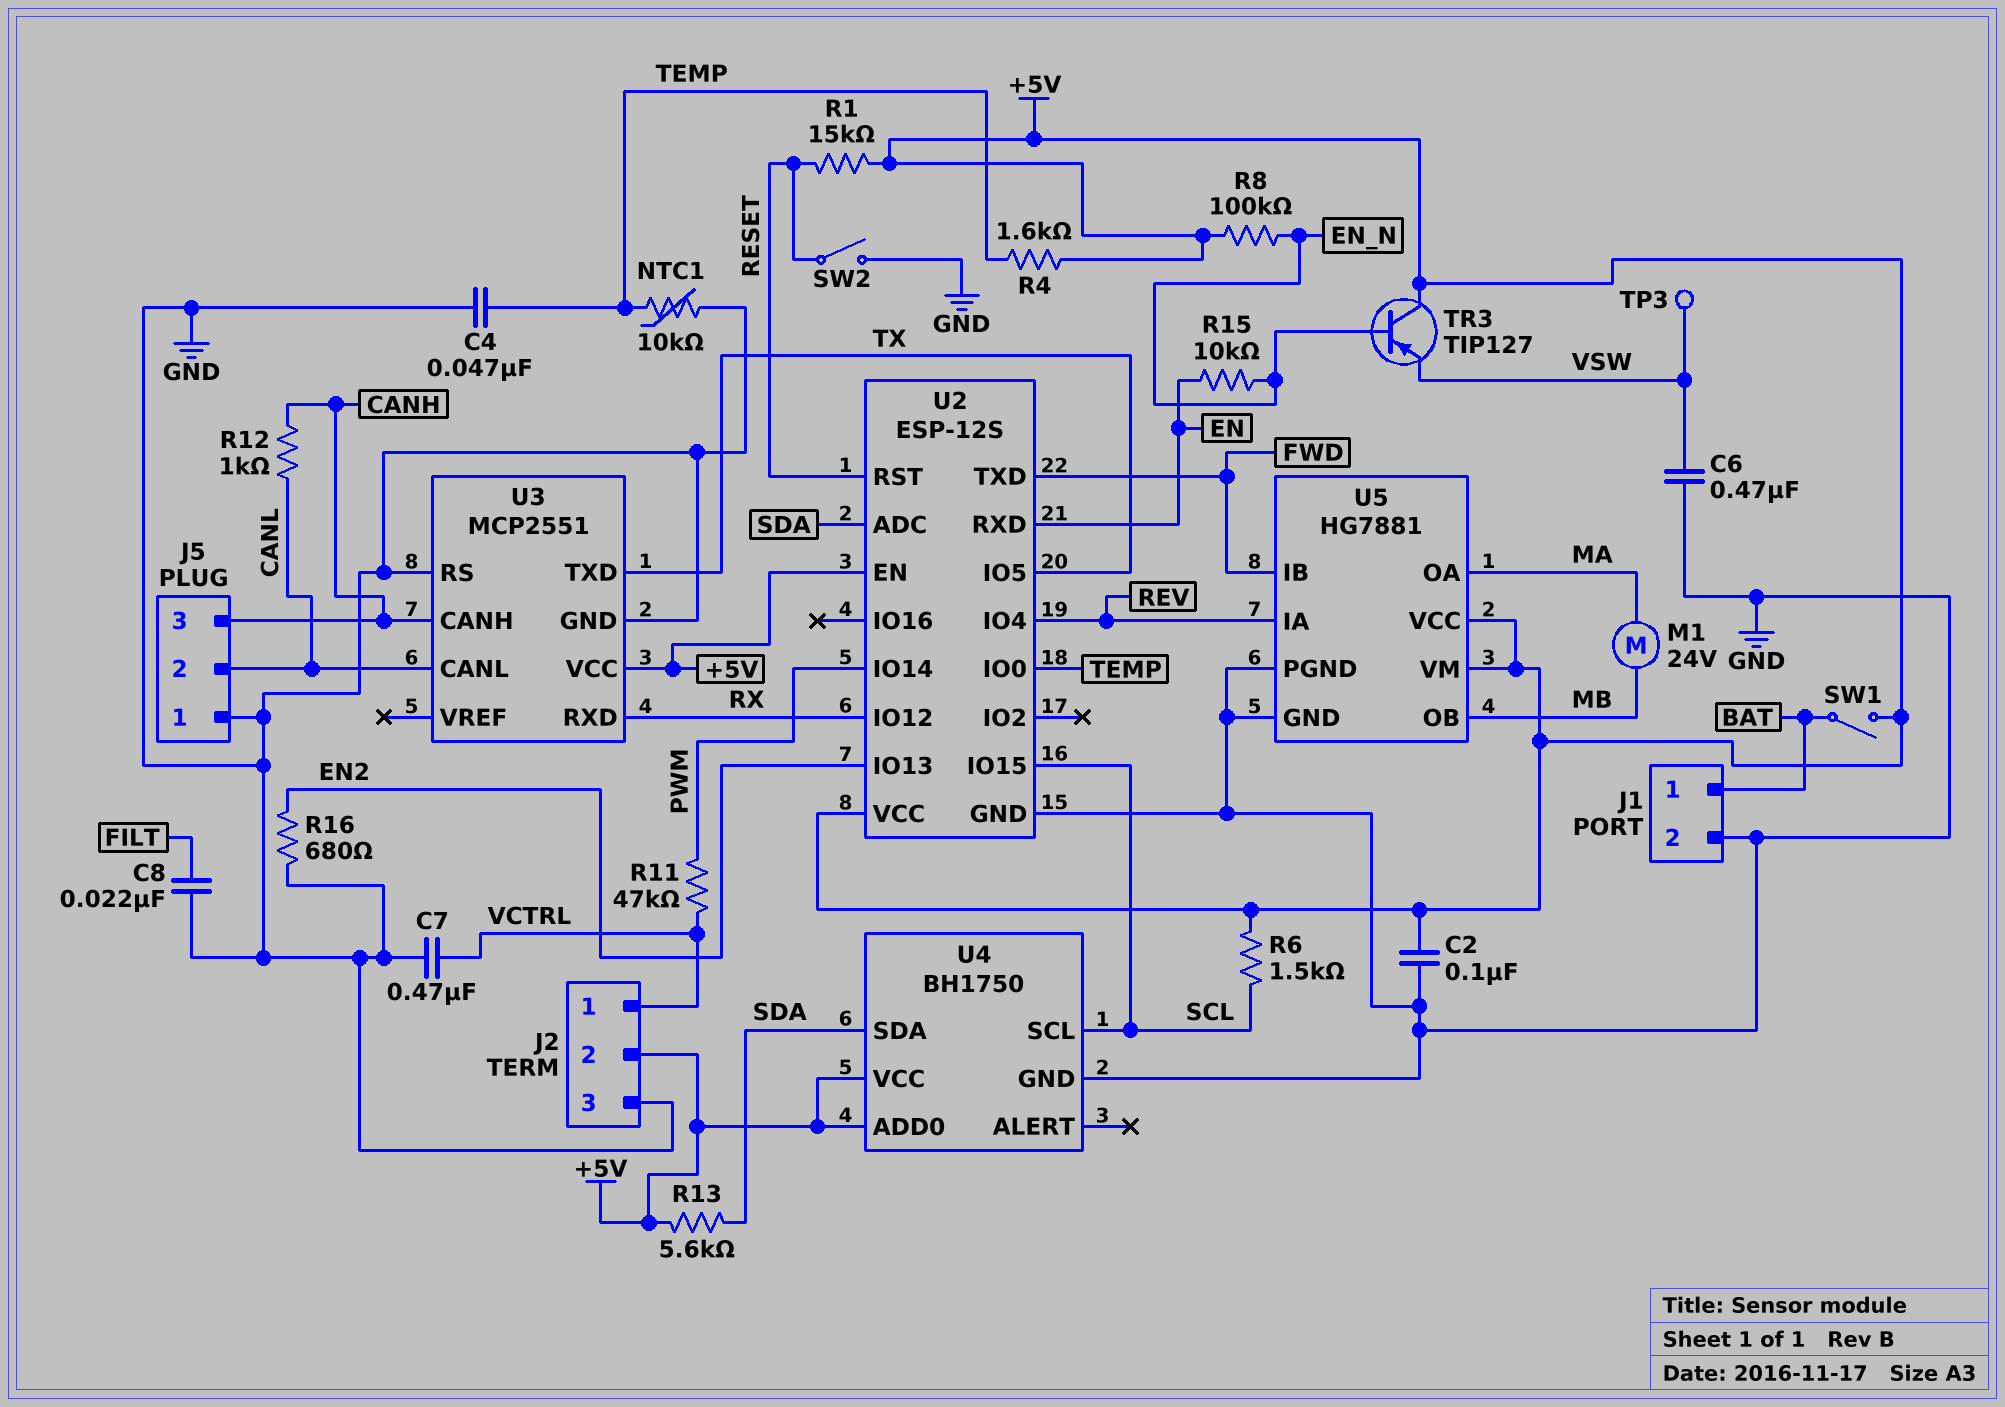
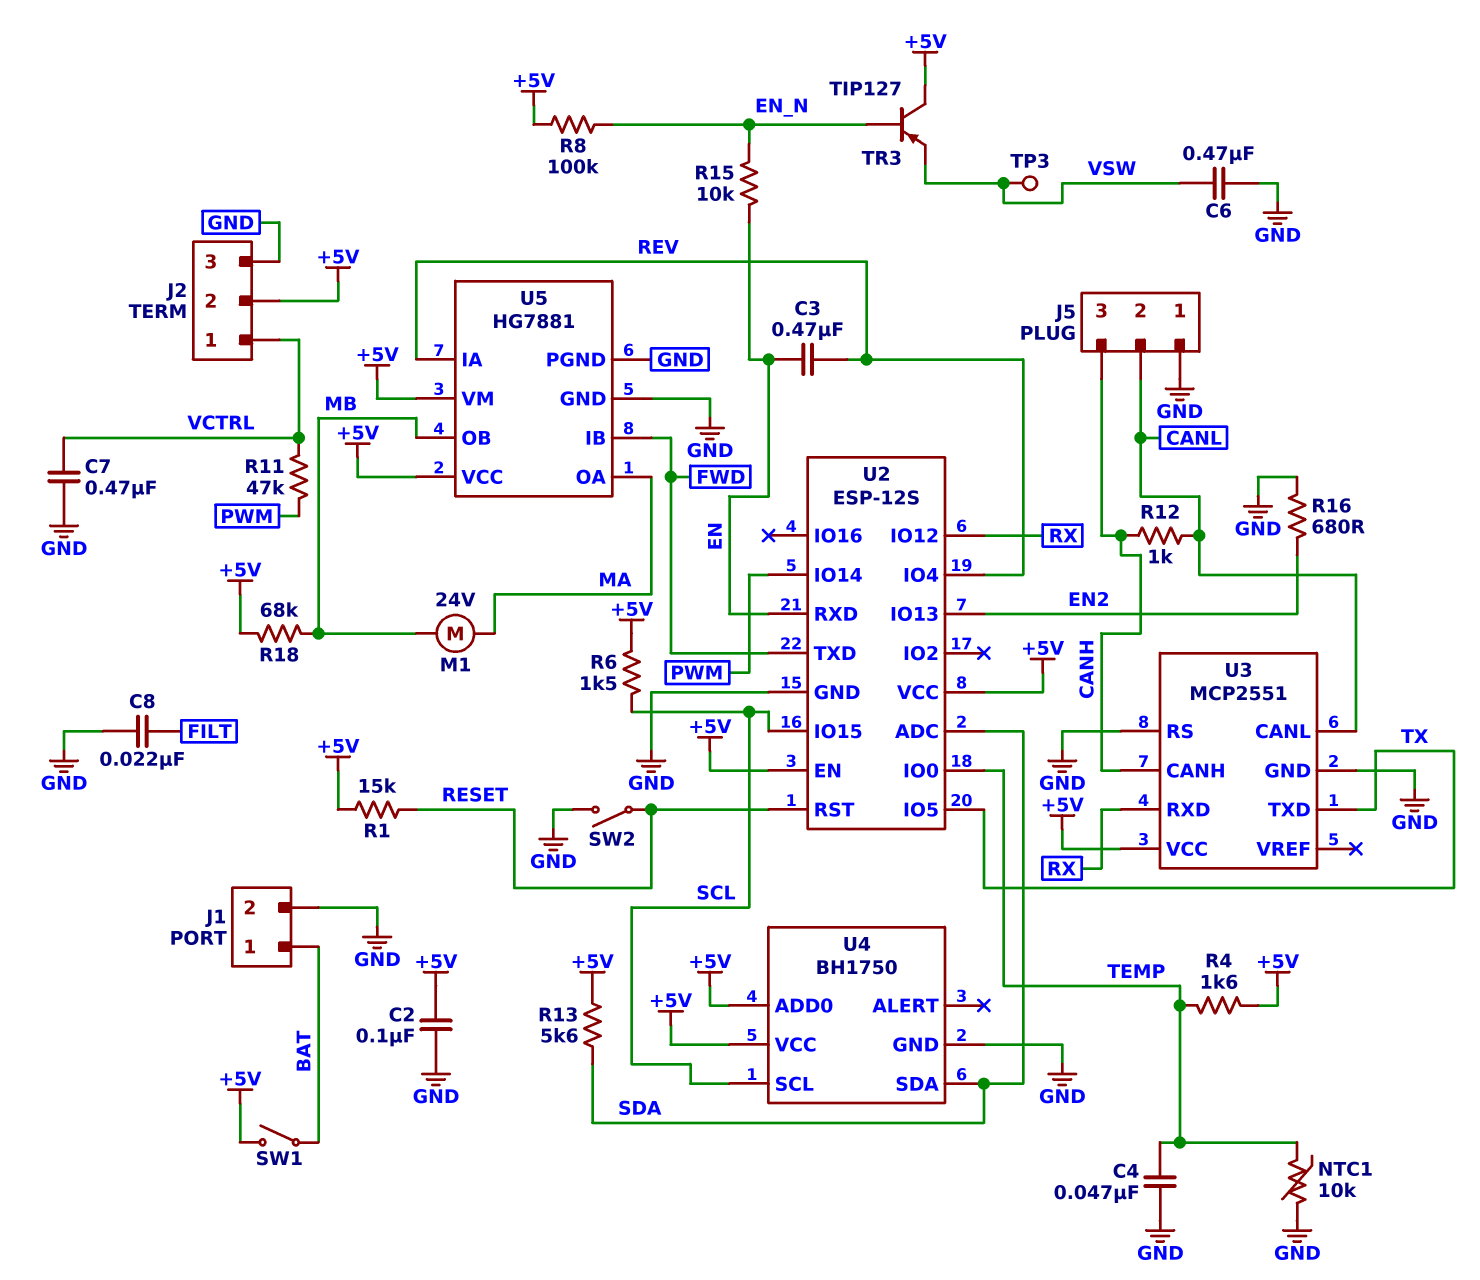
C3: none -> 470nF (EN, REV)
R18: none -> 68k (+5V, MB)

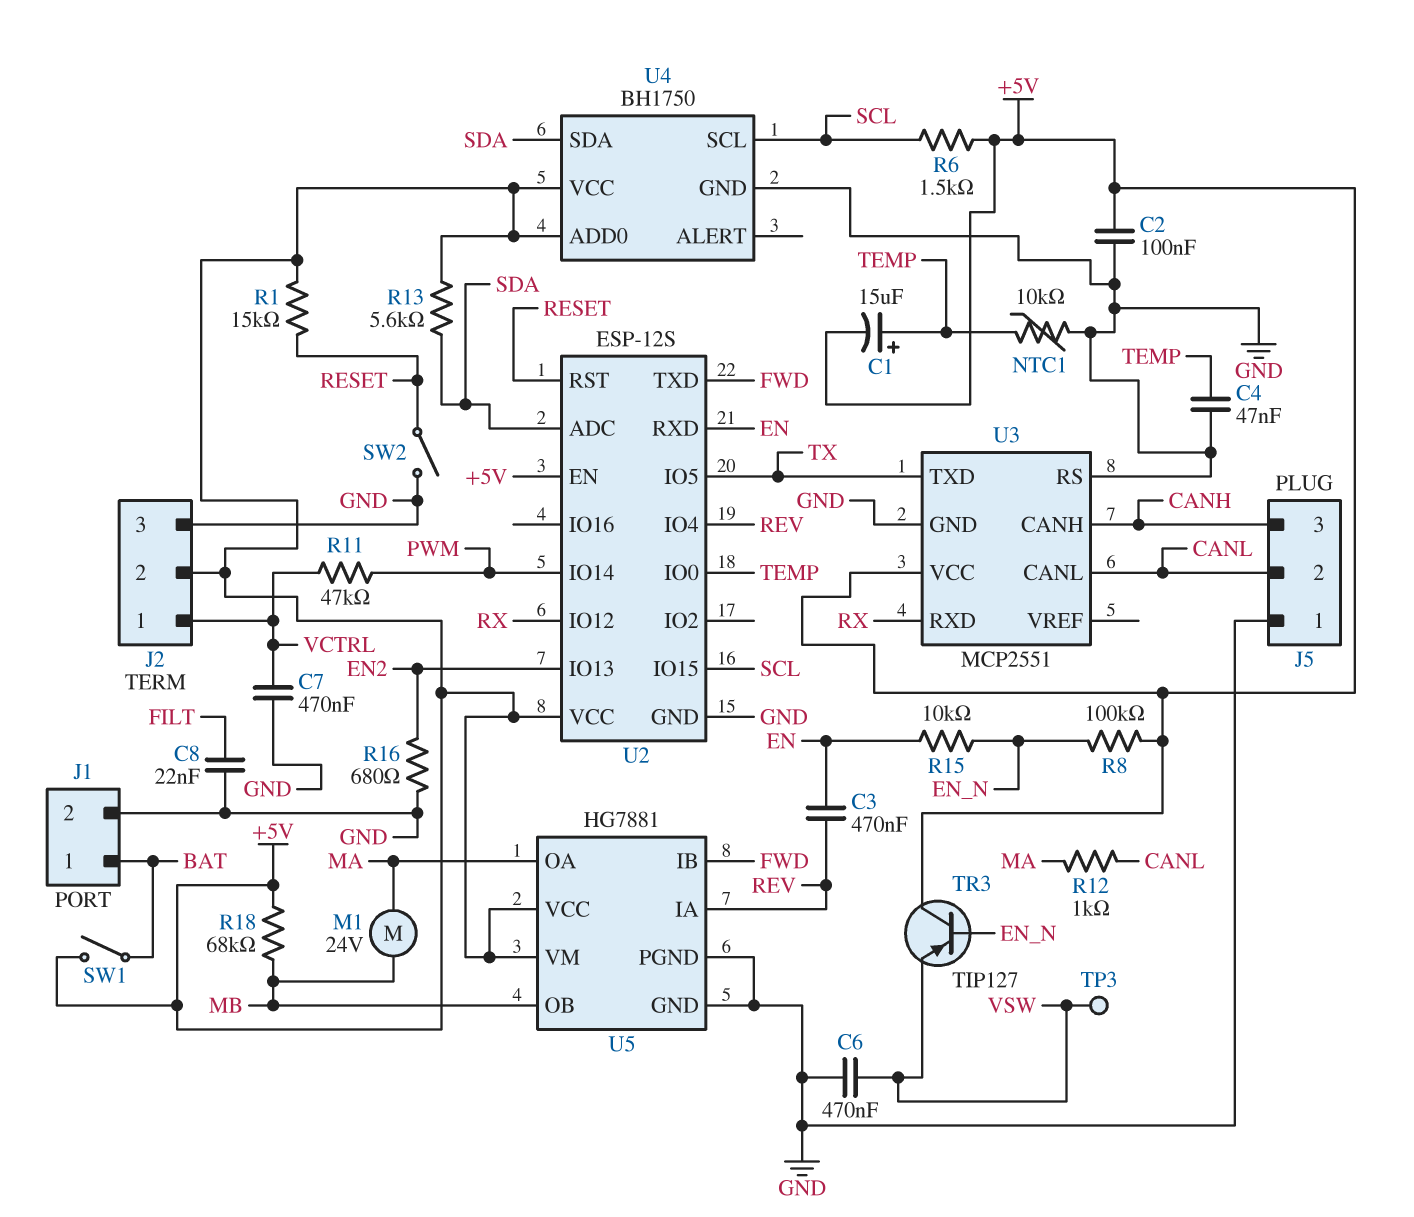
C1: none -> 15uF (plus TEMP, minus +5V)
R4: 1.6k (+5V, TEMP) -> none
R12: 1k (CANH, CANL) -> 1k (CANL, MA)

